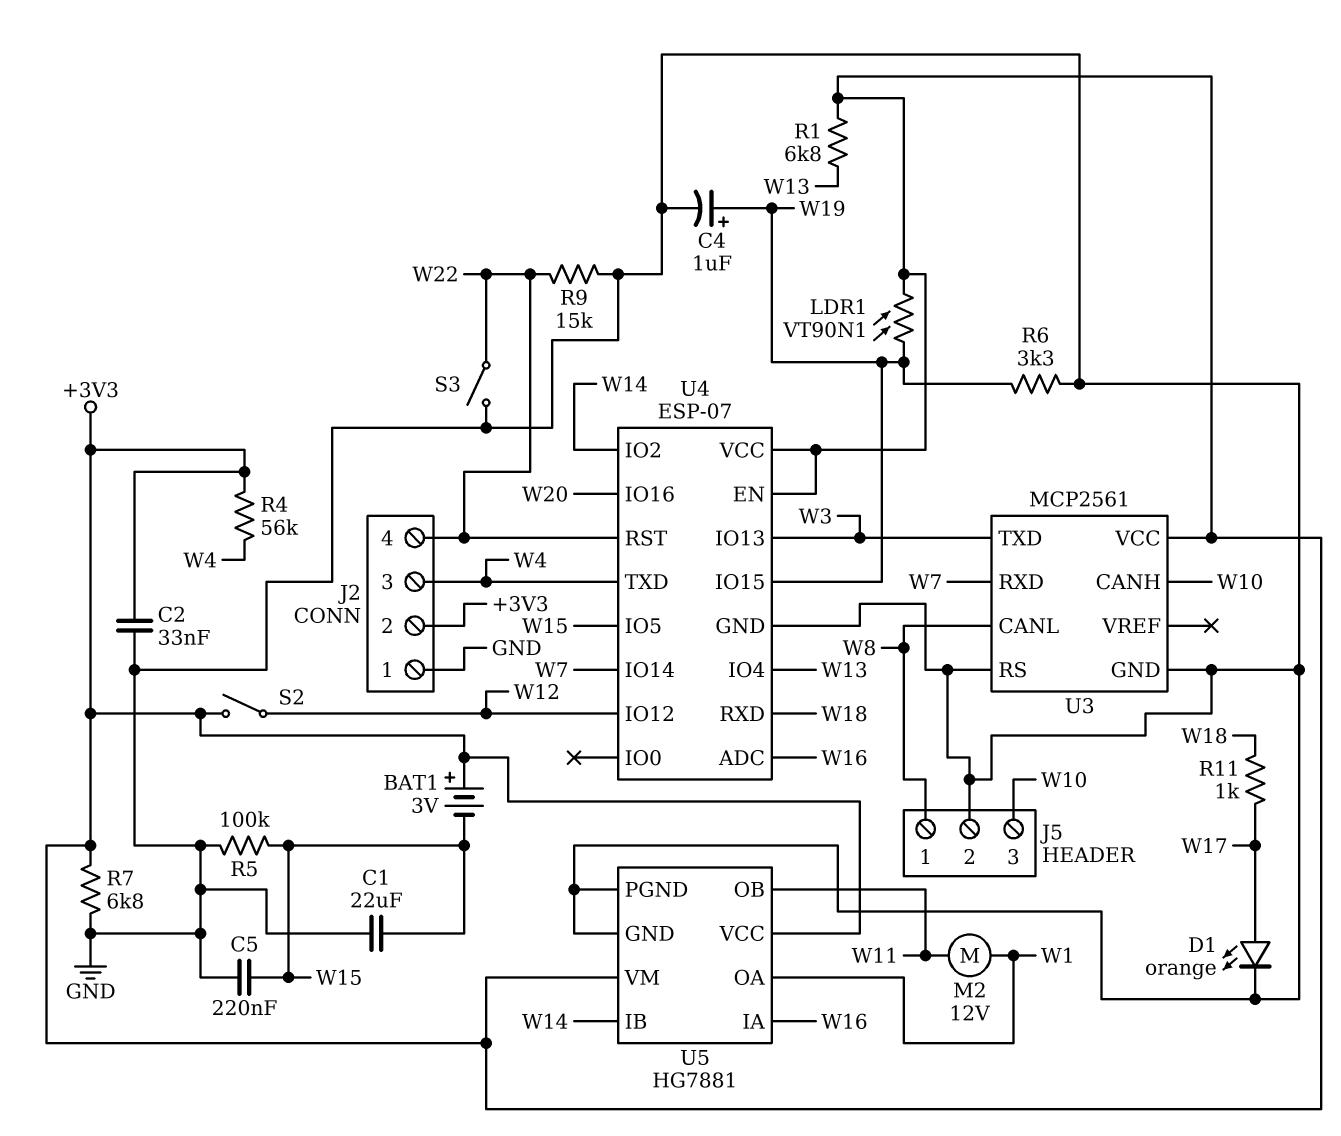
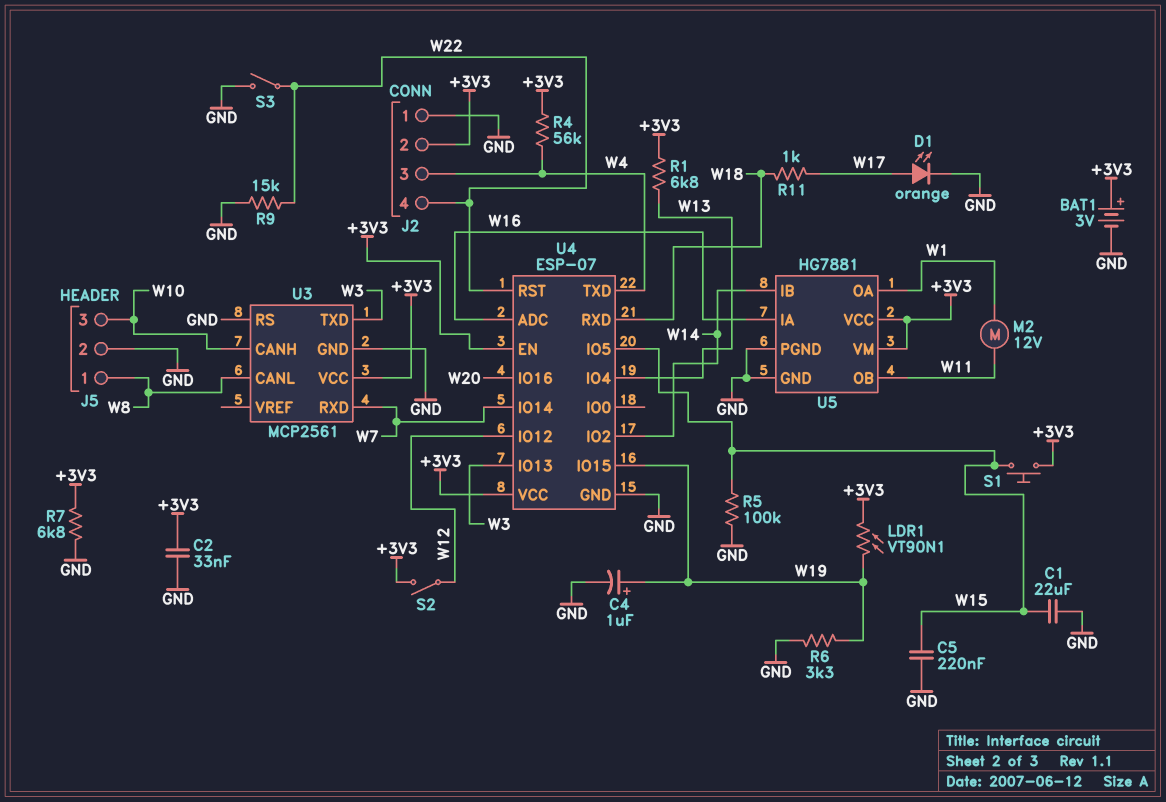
BAT1: 3V (plus +3V3, minus W15) -> 3V (plus +3V3, minus GND)
S1: none -> button (+3V3, W15)

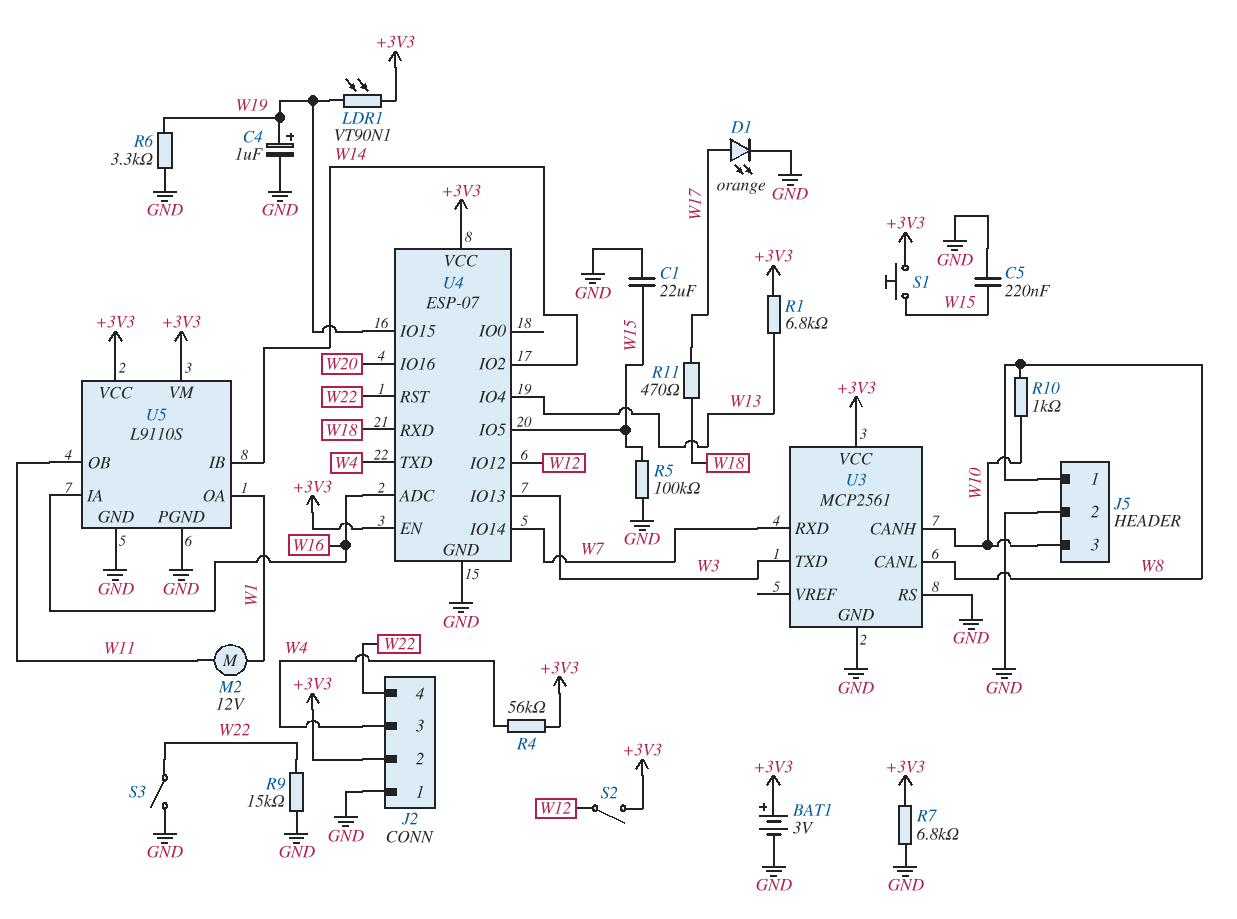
C2: 33nF (+3V3, GND) -> none
R10: none -> 1k (W8, W10)
R11: 1k (W17, W18) -> 470 (W17, W18)
U5: HG7881 -> L9110S

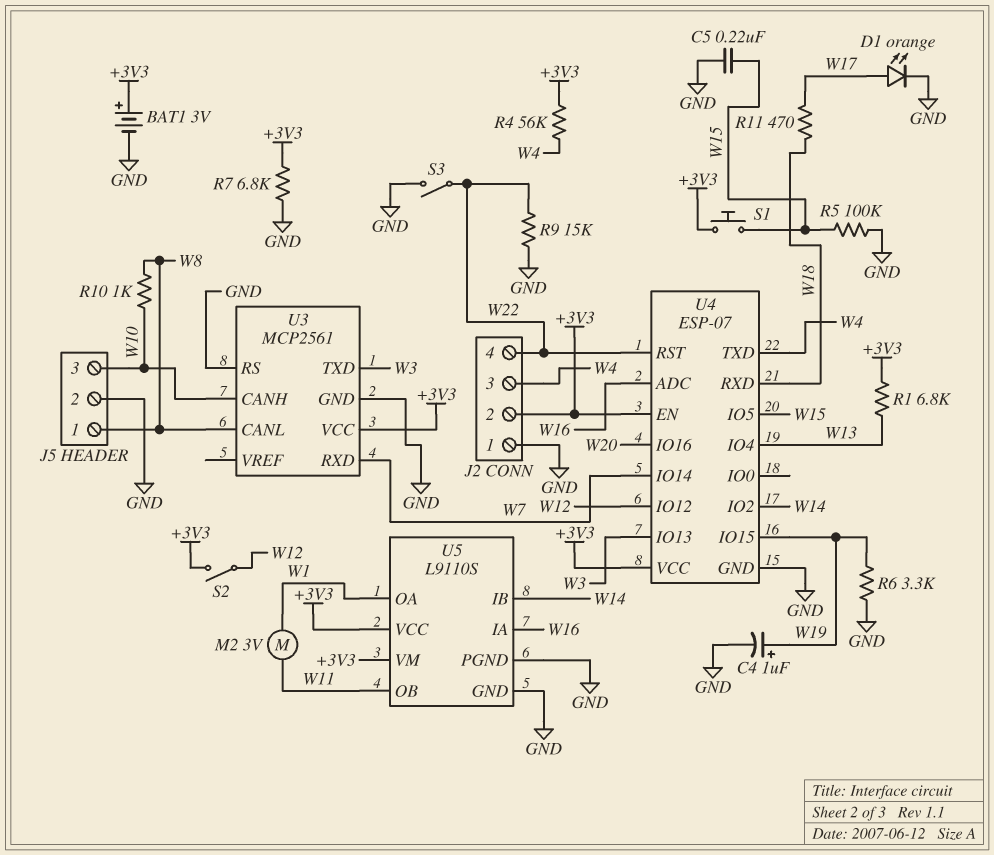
C1: 22uF (GND, W15) -> none
LDR1: VT90N1 (+3V3, W19) -> none
M2: motor 12V (W1, W11) -> motor 3V (W1, W11)

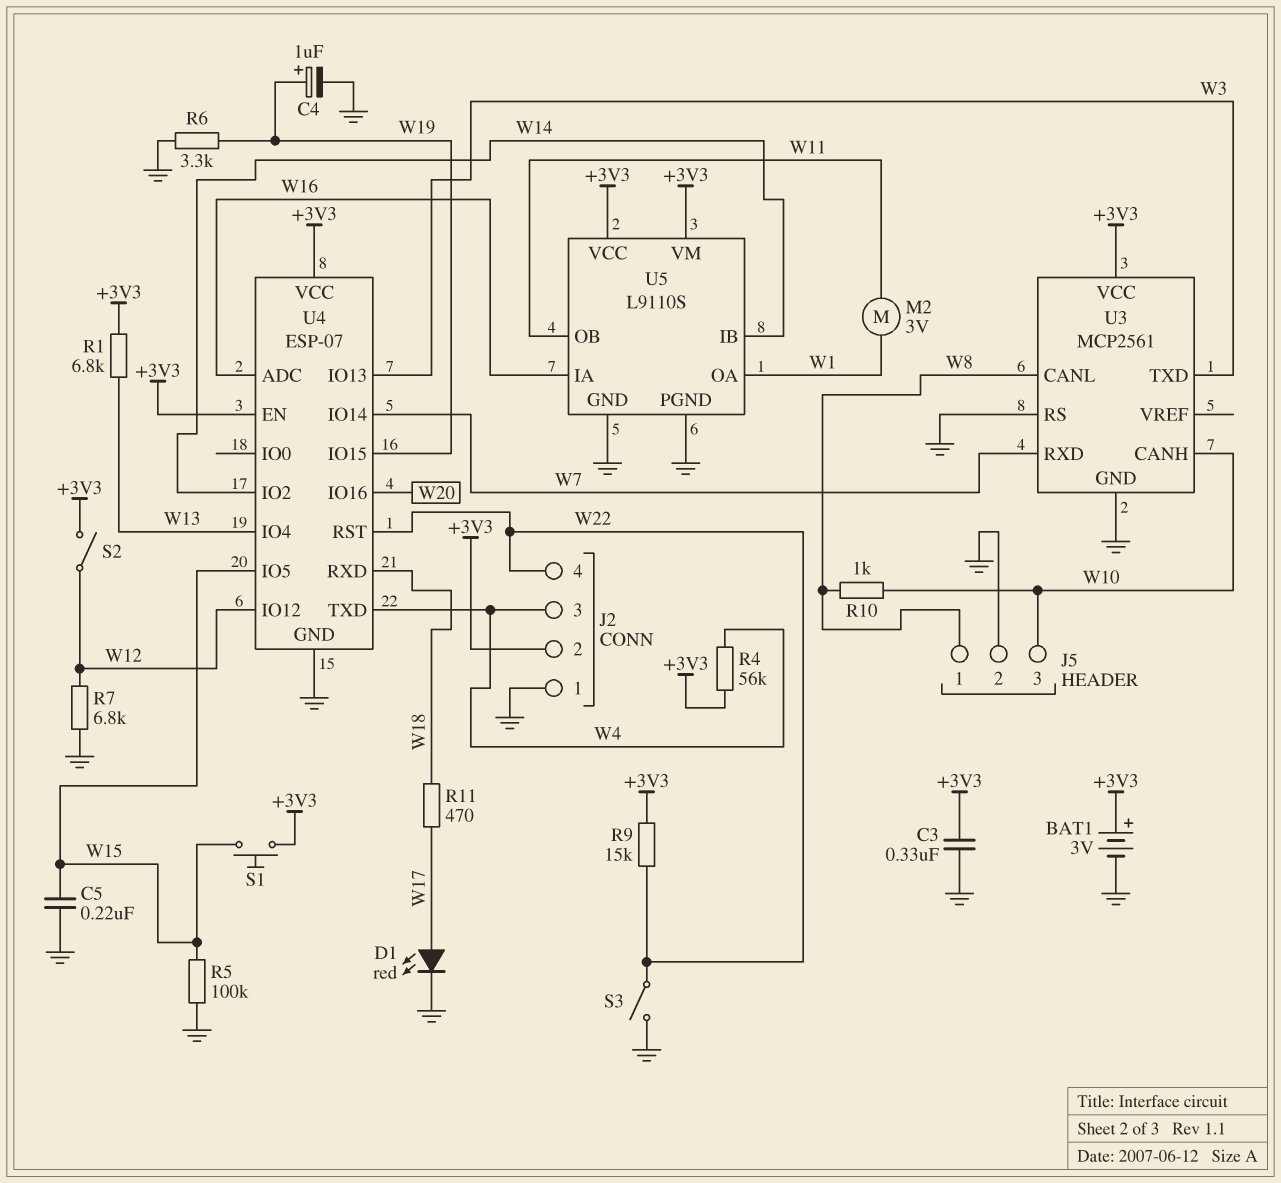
C3: none -> 330nF (+3V3, GND)
D1: LED orange (A W17, K GND) -> LED red (A W17, K GND)
R7: 6.8k (+3V3, GND) -> 6.8k (GND, W12)
R9: 15k (GND, W22) -> 15k (+3V3, W22)

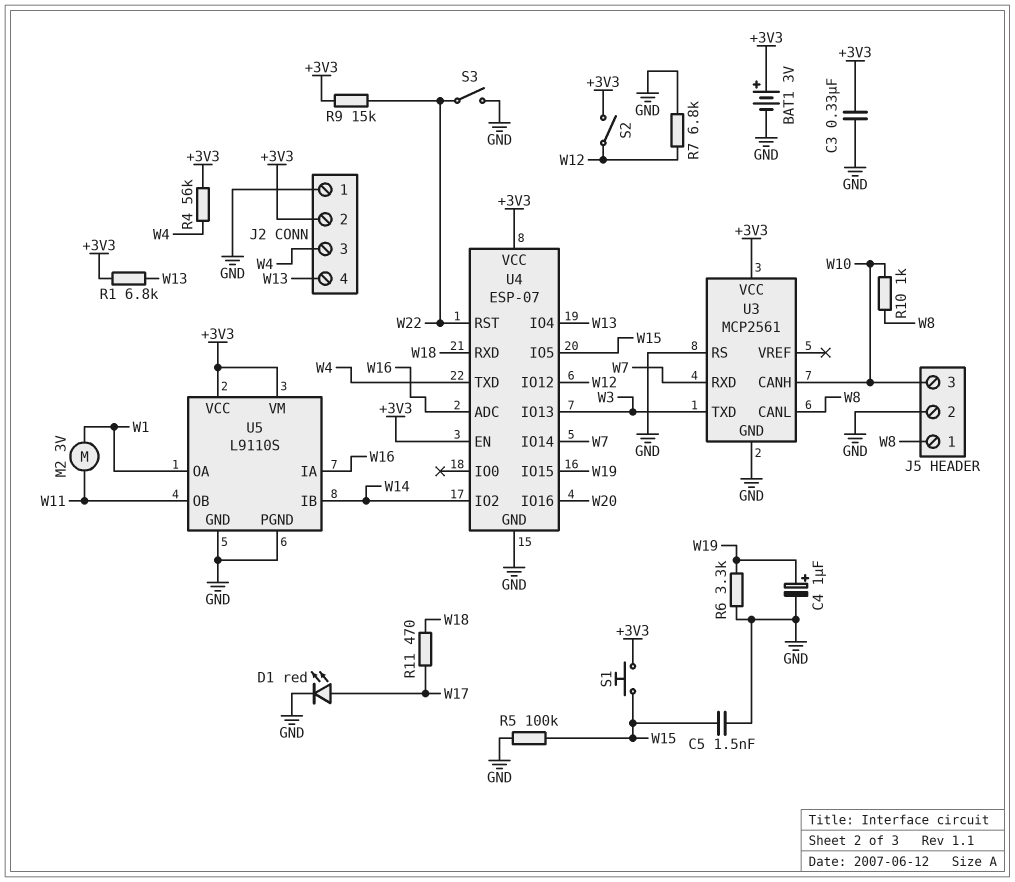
C5: 220nF (GND, W15) -> 1.5nF (GND, W15)
J2 pin 4: W22 -> W13

